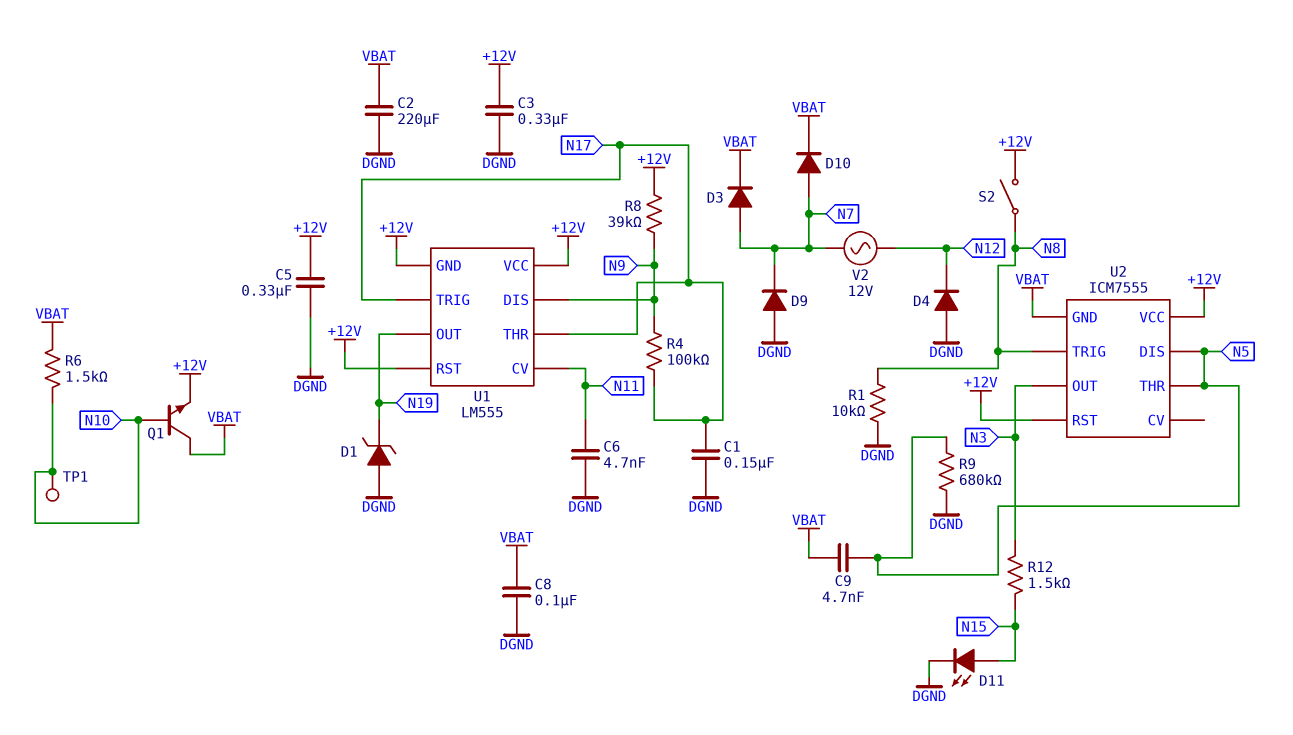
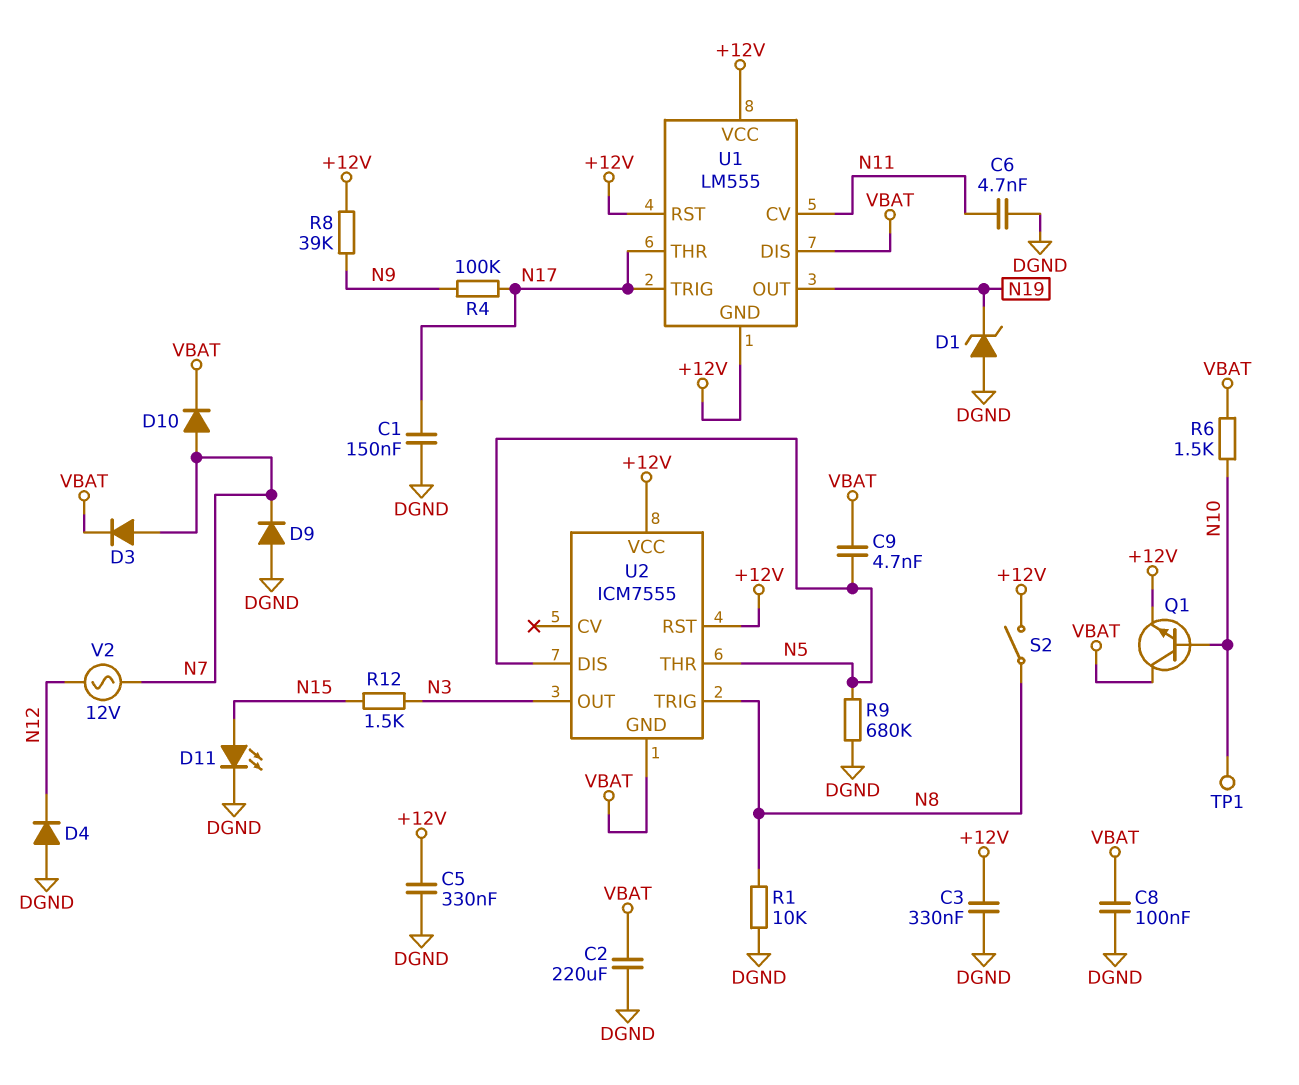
U1 pin DIS: N9 -> VBAT

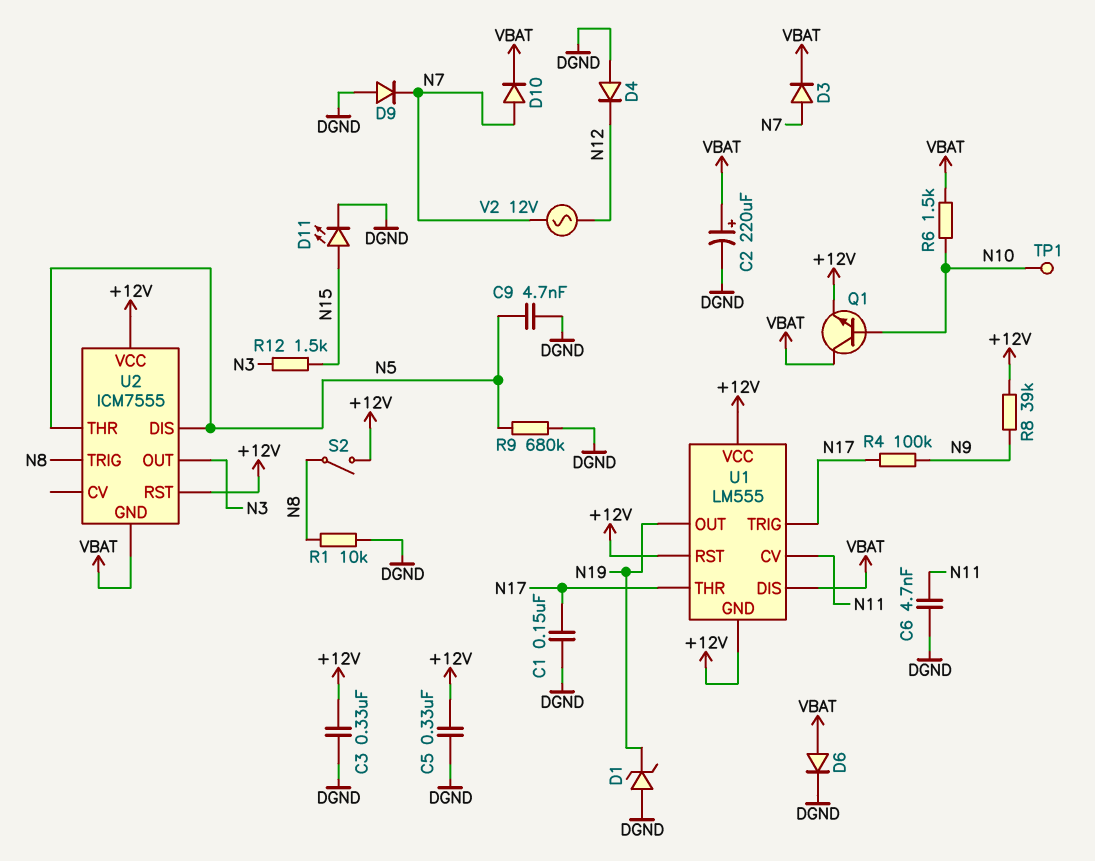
C2: 220uF (DGND, VBAT) -> 220uF (plus VBAT, minus DGND)
C8: 100nF (DGND, VBAT) -> none
C9: 4.7nF (N5, VBAT) -> 4.7nF (DGND, N5)
D6: none -> diode (A VBAT, K DGND)

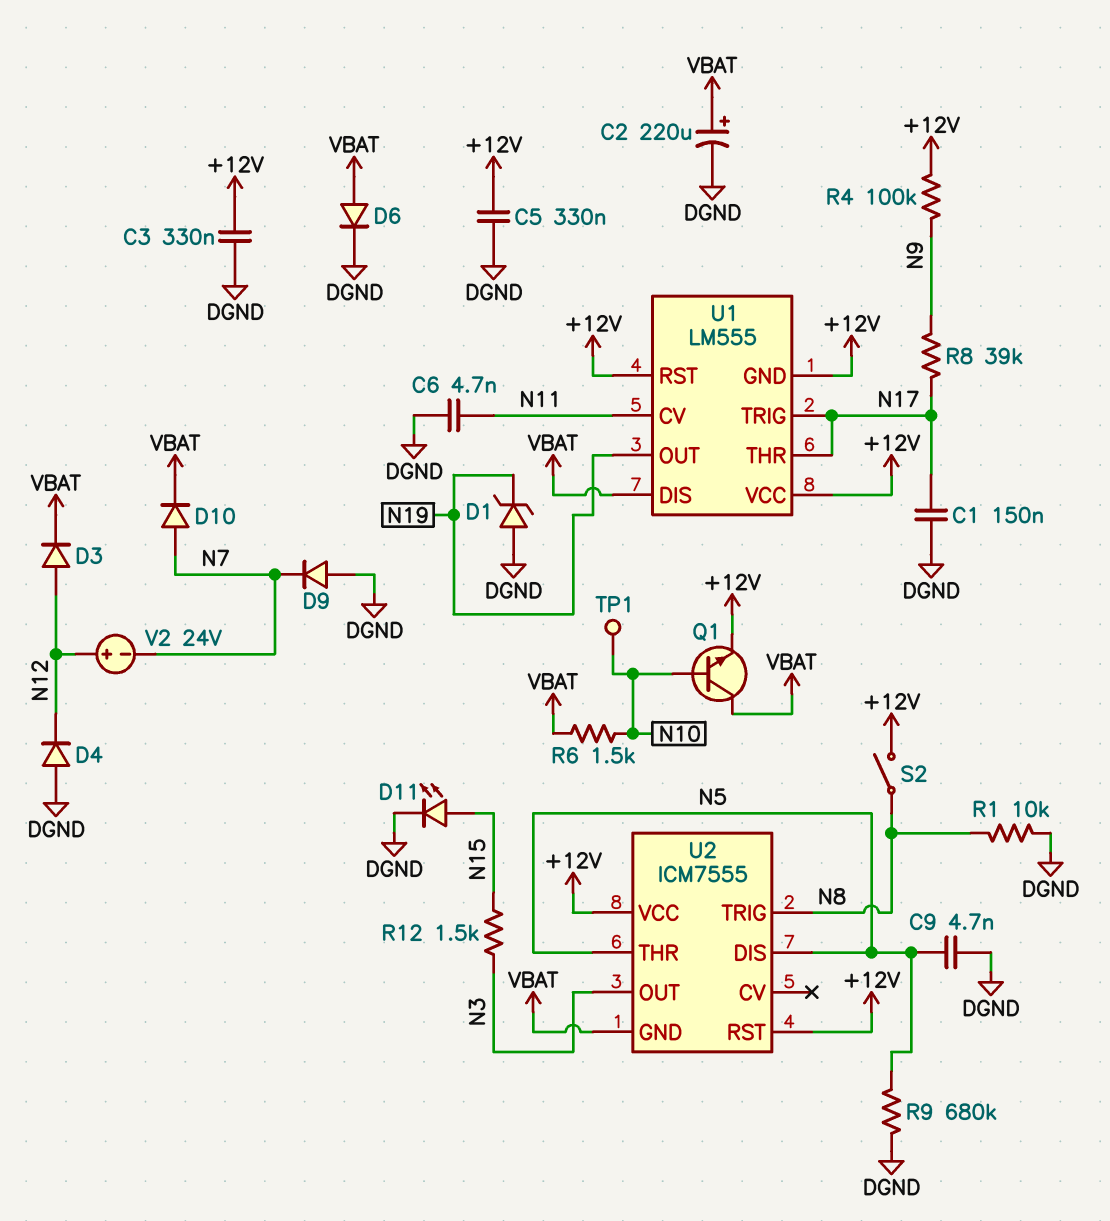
D3: diode (A N7, K VBAT) -> diode (A N12, K VBAT)
R4: 100k (N9, N17) -> 100k (+12V, N9)
R8: 39k (+12V, N9) -> 39k (N9, N17)
V2: AC 12V (N7, N12) -> 24V (plus N12, minus N7)

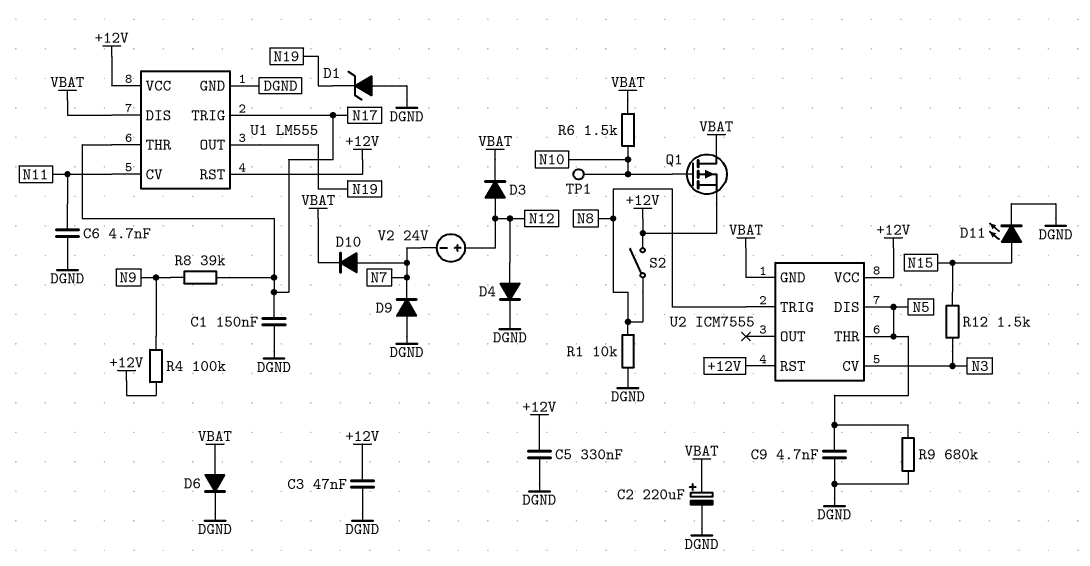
C3: 330nF (+12V, DGND) -> 47nF (+12V, DGND)
D4: diode (A DGND, K N12) -> diode (A N12, K DGND)
Q1: NPN (B N10, C VBAT, E +12V) -> PMOS (G N10, D VBAT, S +12V)
U1 pin GND: +12V -> DGND
U2 pin CV: none -> N3
U2 pin OUT: N3 -> none

